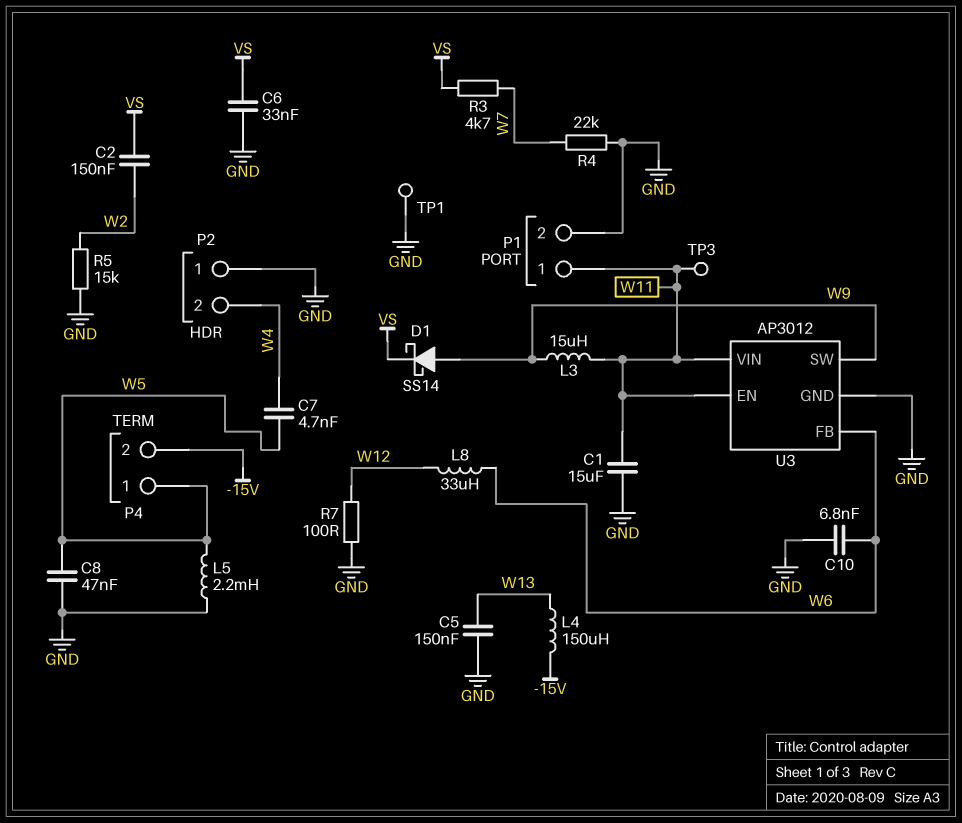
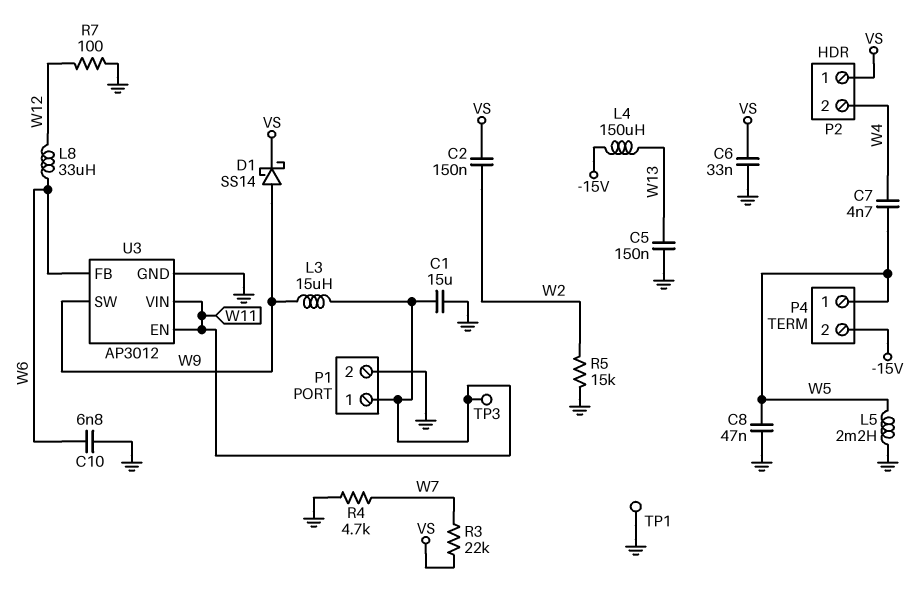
P2 pin 1: GND -> VS
R3: 4.7k (VS, W7) -> 22k (VS, W7)
R4: 22k (GND, W7) -> 4.7k (GND, W7)

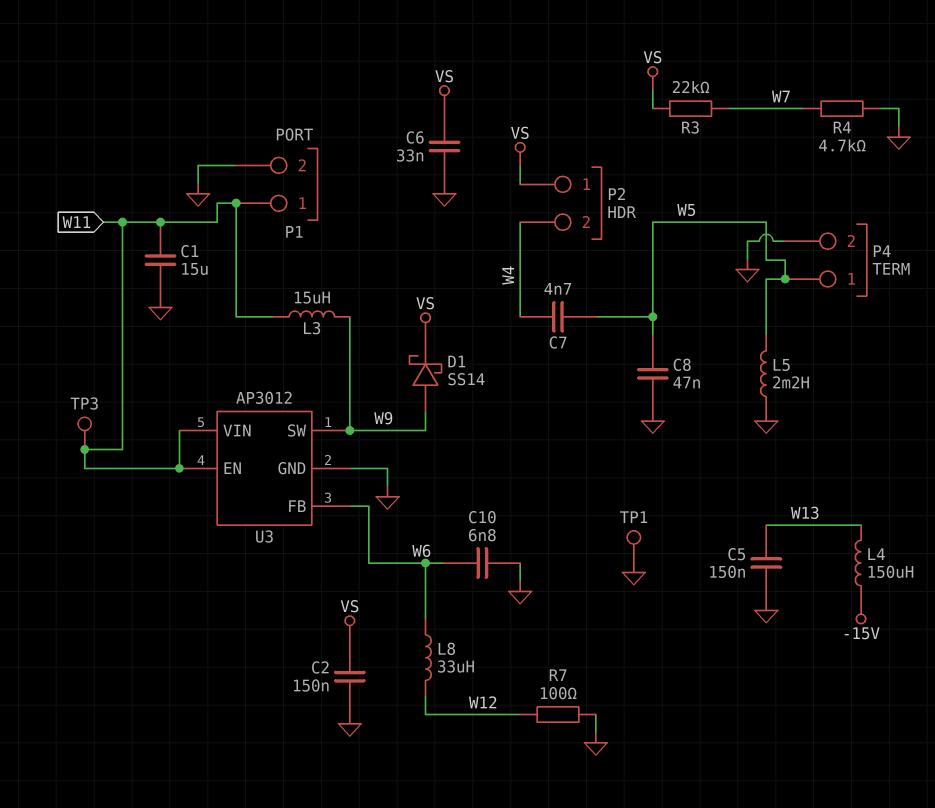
C2: 150nF (VS, W2) -> 150nF (GND, VS)
P4 pin 2: -15V -> GND
R5: 15k (GND, W2) -> none

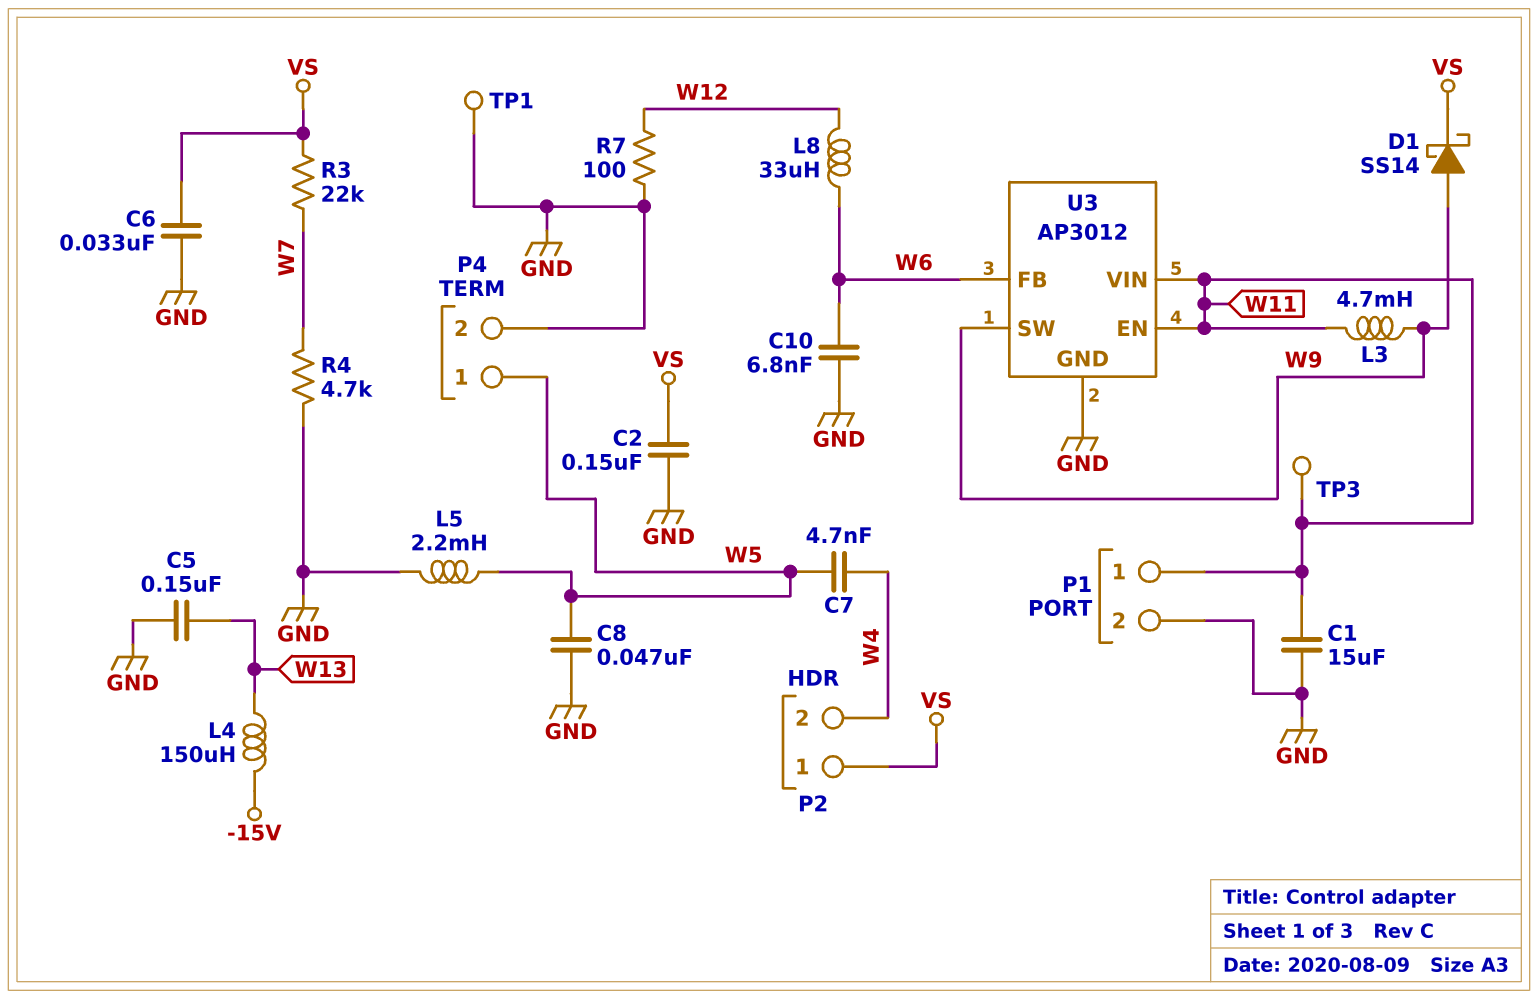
L3: 15uH (W9, W11) -> 4.7mH (W9, W11)

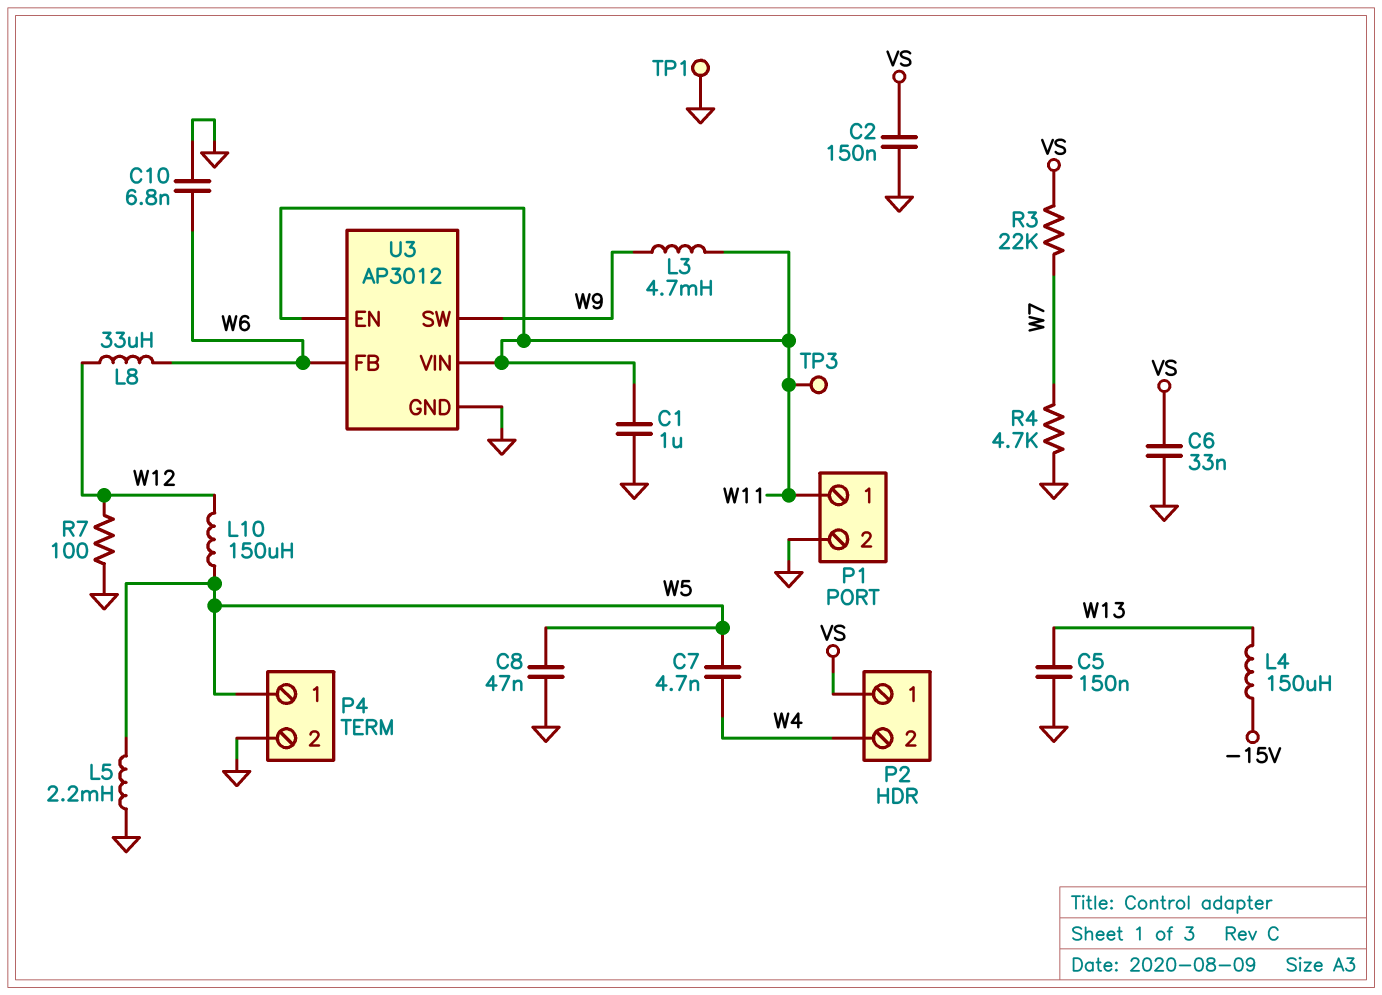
C1: 15uF (GND, W11) -> 1uF (GND, W11)
D1: schottky SS14 (A W9, K VS) -> none
L10: none -> 150uH (W5, W12)

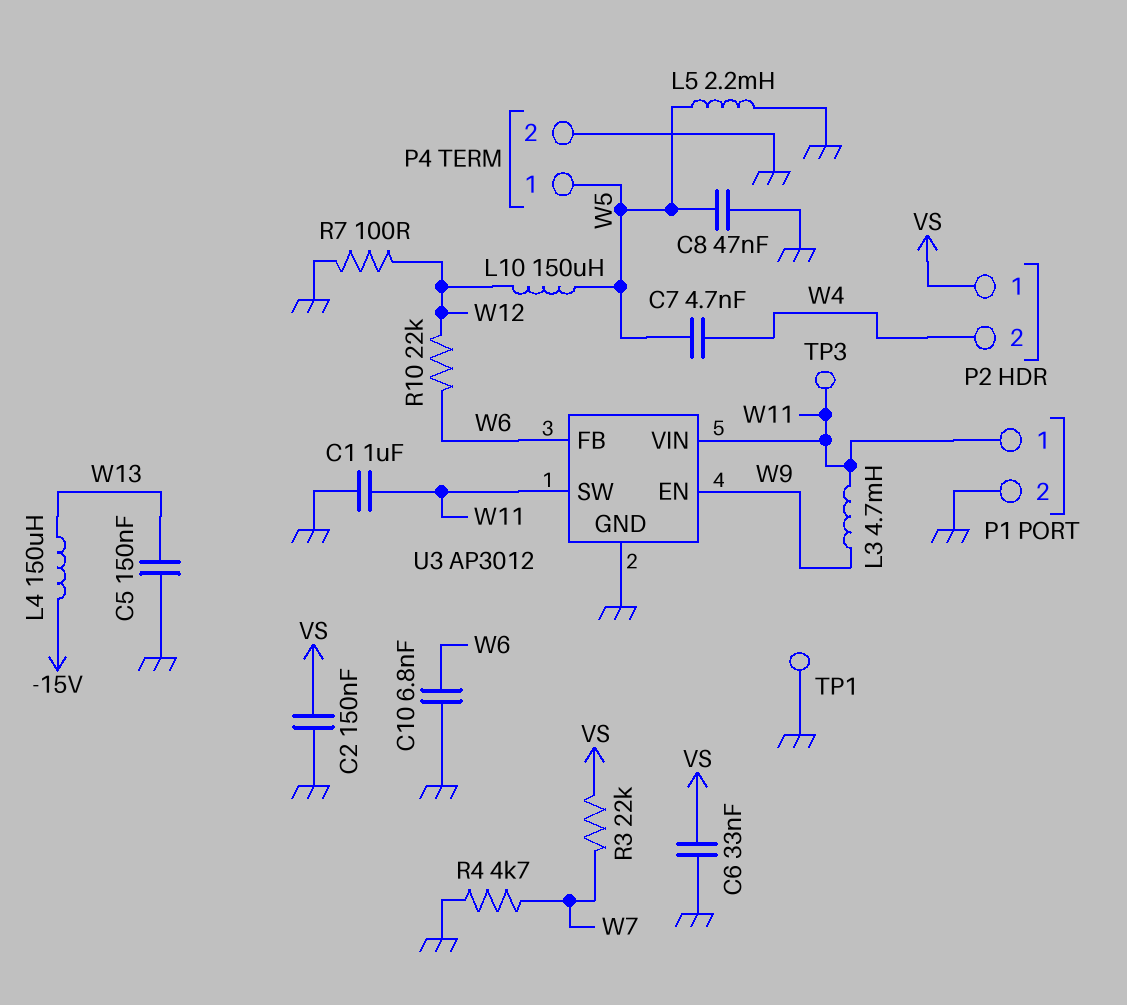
L8: 33uH (W6, W12) -> none
R10: none -> 22k (W6, W12)
U3 pin EN: W11 -> W9
U3 pin SW: W9 -> W11

